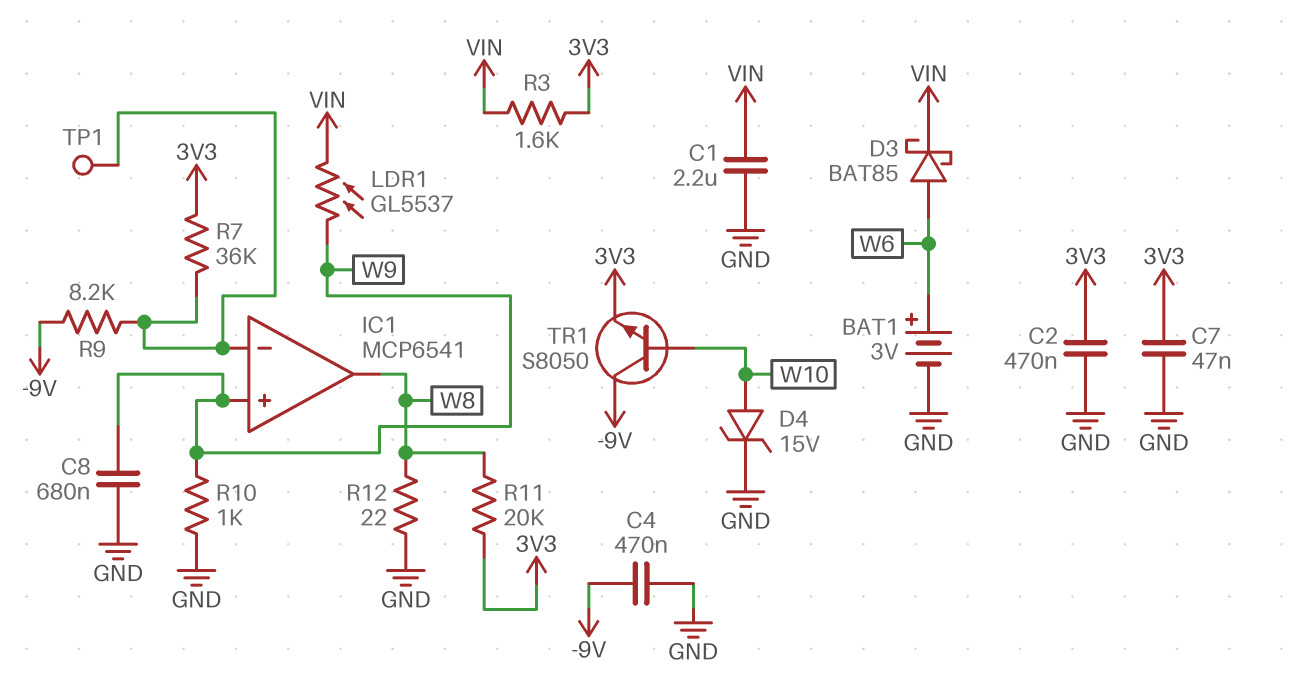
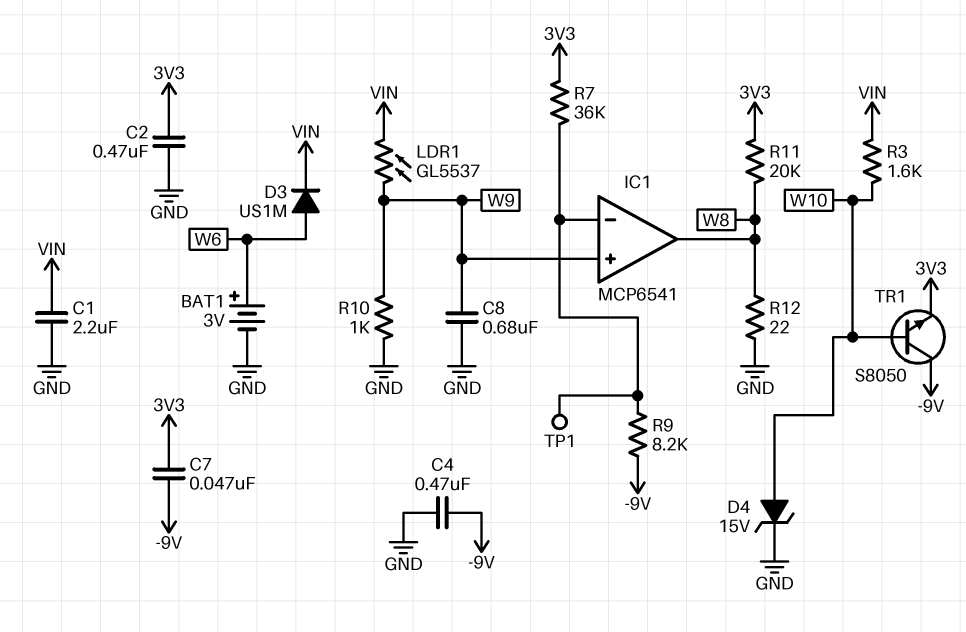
C7: 47nF (3V3, GND) -> 47nF (-9V, 3V3)
D3: schottky BAT85 (A W6, K VIN) -> diode US1M (A W6, K VIN)
R3: 1.6k (3V3, VIN) -> 1.6k (VIN, W10)

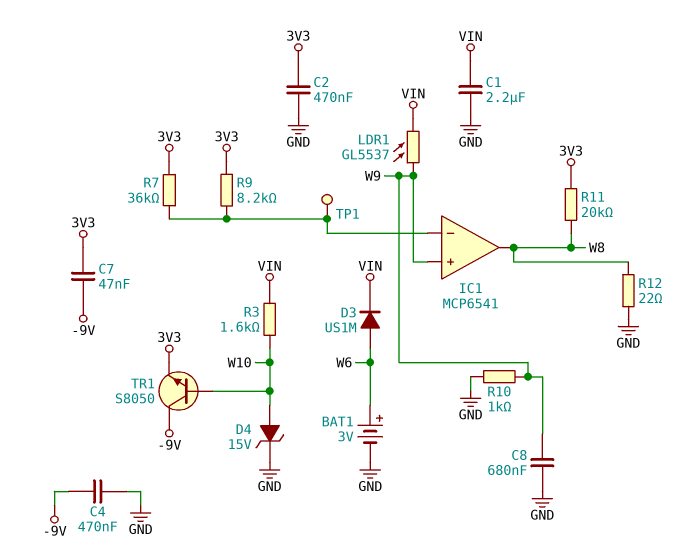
R9: 8.2k (-9V, IC1/in-) -> 8.2k (3V3, IC1/in-)

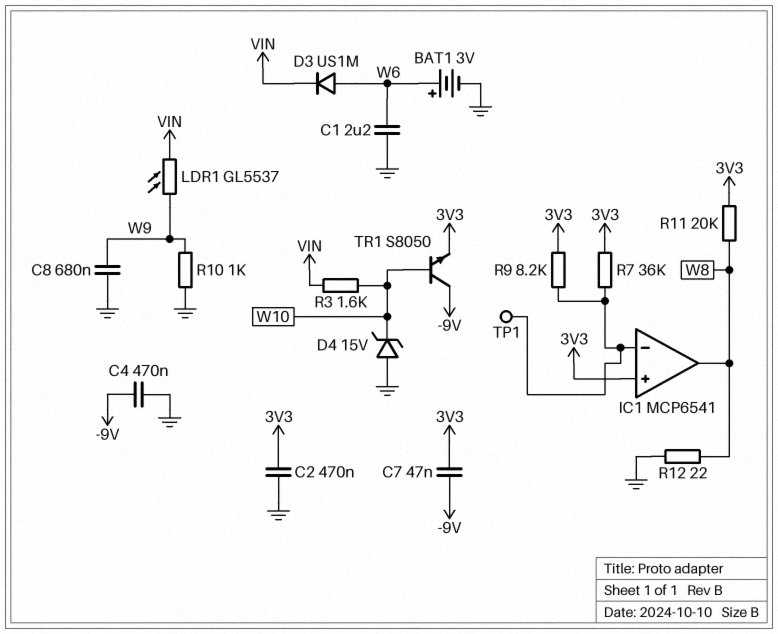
C1: 2.2uF (GND, VIN) -> 2.2uF (GND, W6)
D4: zener 15V (A W10, K GND) -> zener 15V (A GND, K W10)
IC1 pin in+: W9 -> 3V3

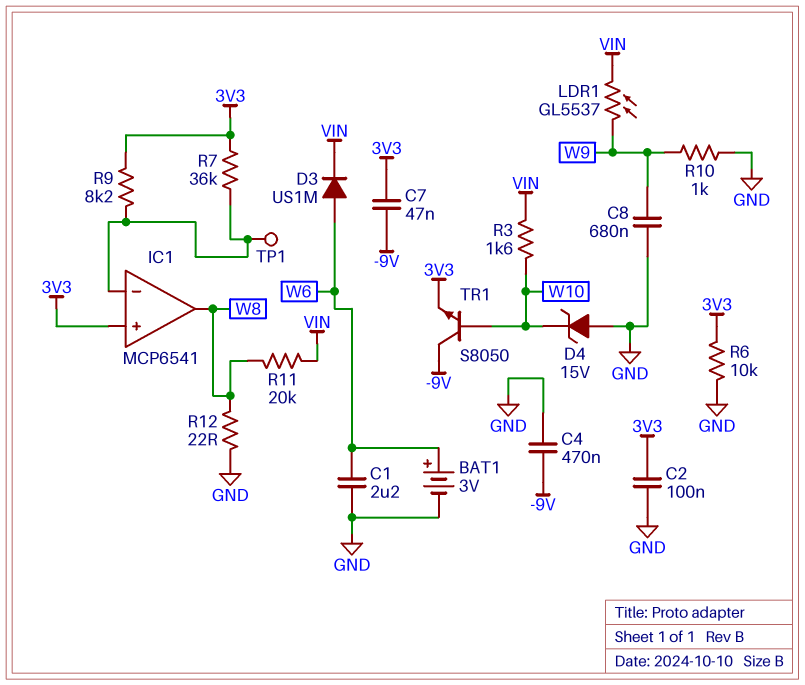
C2: 470nF (3V3, GND) -> 100nF (3V3, GND)
R6: none -> 10k (3V3, GND)
R11: 20k (3V3, W8) -> 20k (VIN, W8)

